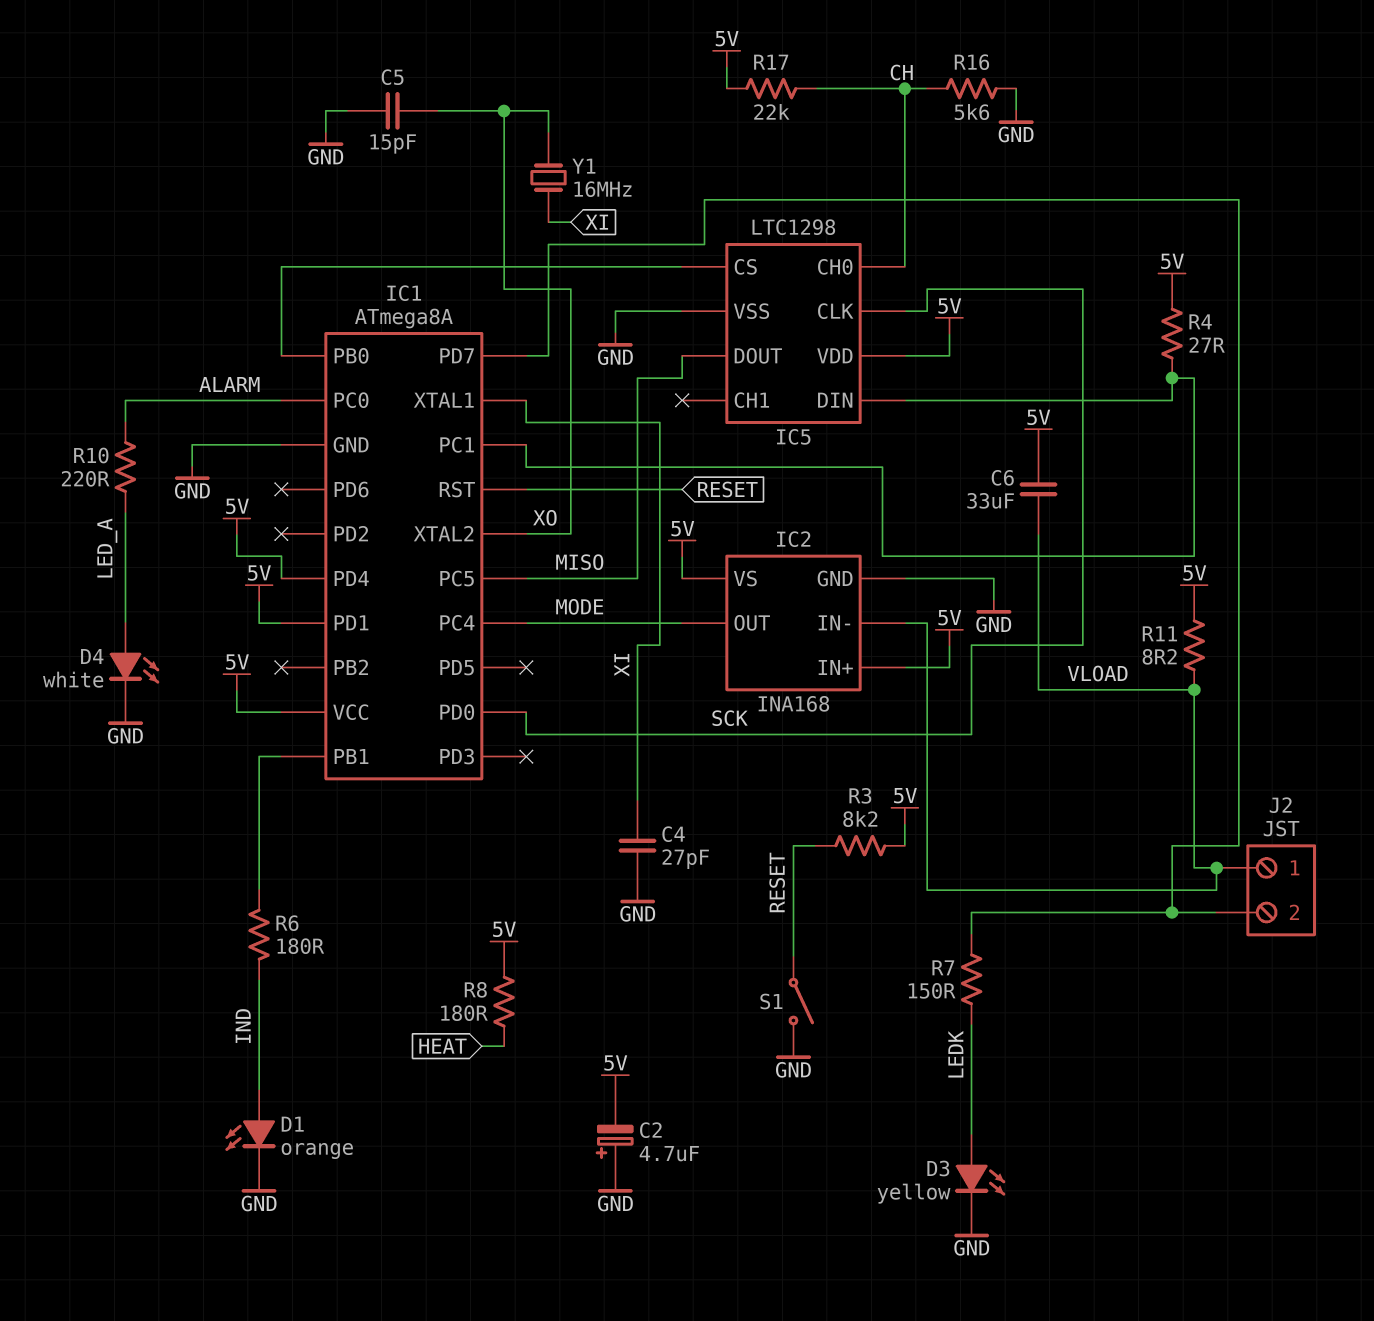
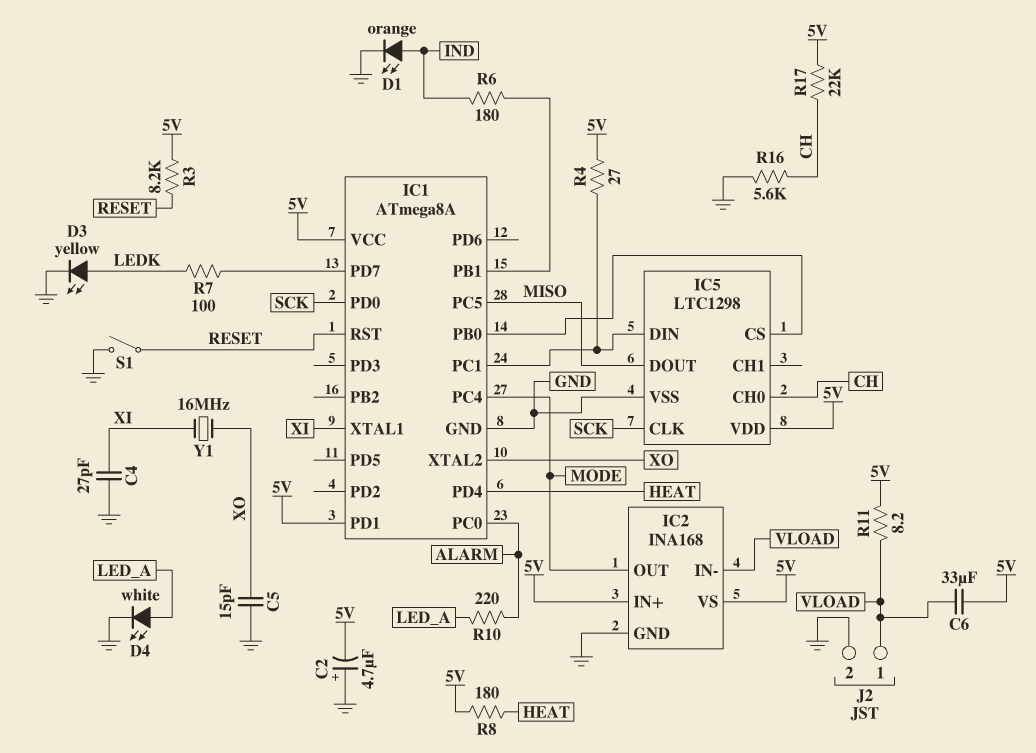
IC1 pin PD4: 5V -> HEAT
J2 pin 2: IC1/PD7 -> GND
R7: 150 (IC1/PD7, LEDK) -> 100 (IC1/PD7, LEDK)

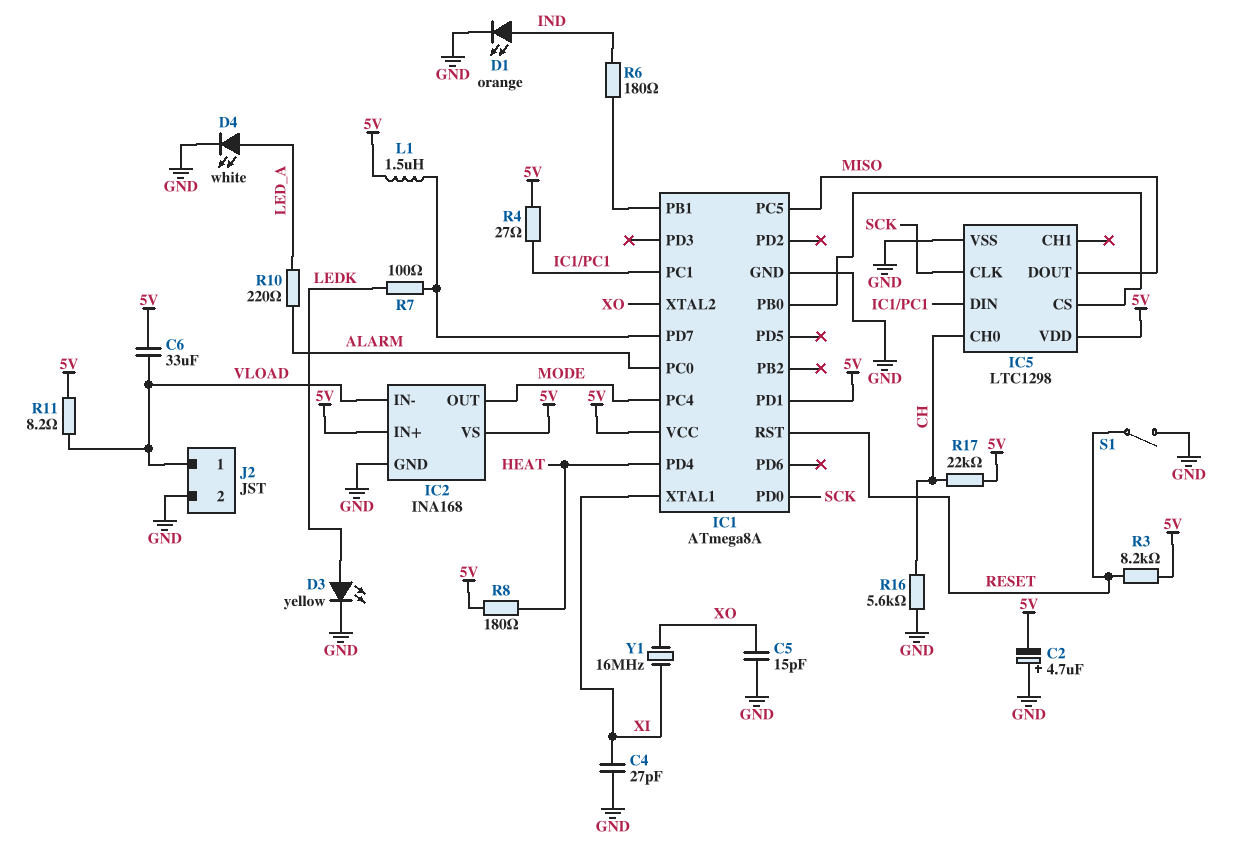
L1: none -> 1.5uH (5V, IC1/PD7)

